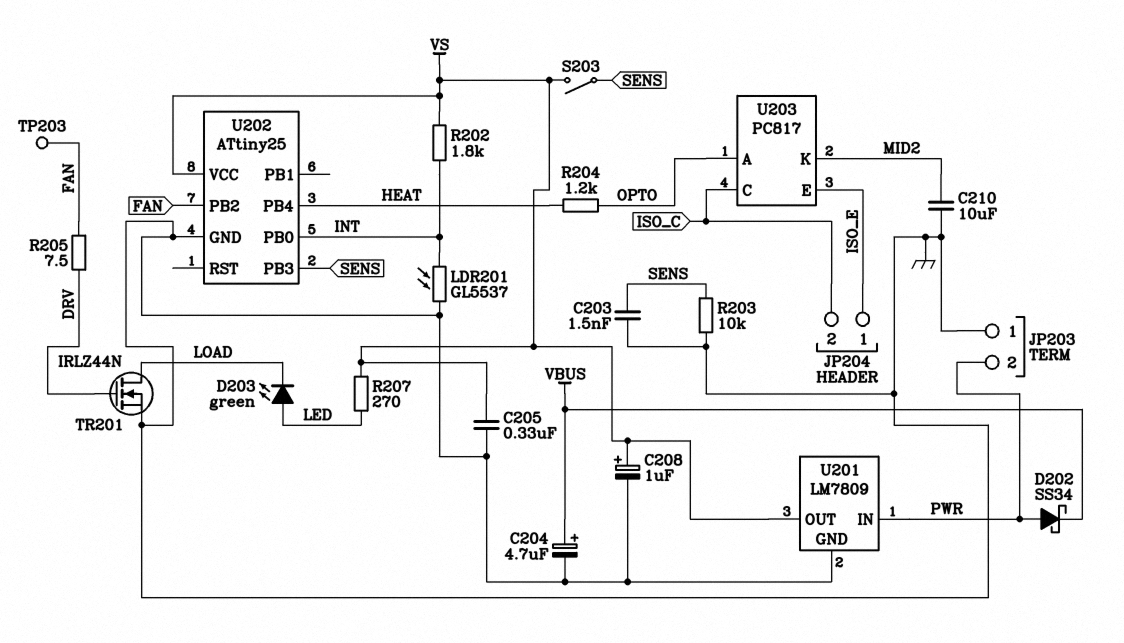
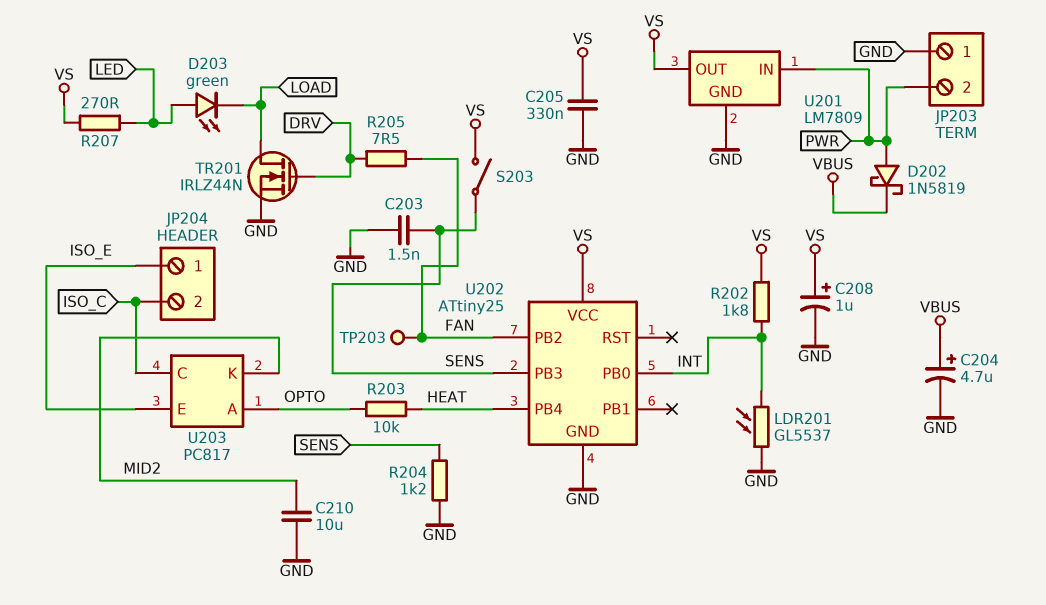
D202: schottky SS34 (A PWR, K VBUS) -> schottky 1N5819 (A PWR, K VBUS)
R203: 10k (GND, SENS) -> 10k (HEAT, OPTO)
R204: 1.2k (HEAT, OPTO) -> 1.2k (GND, SENS)

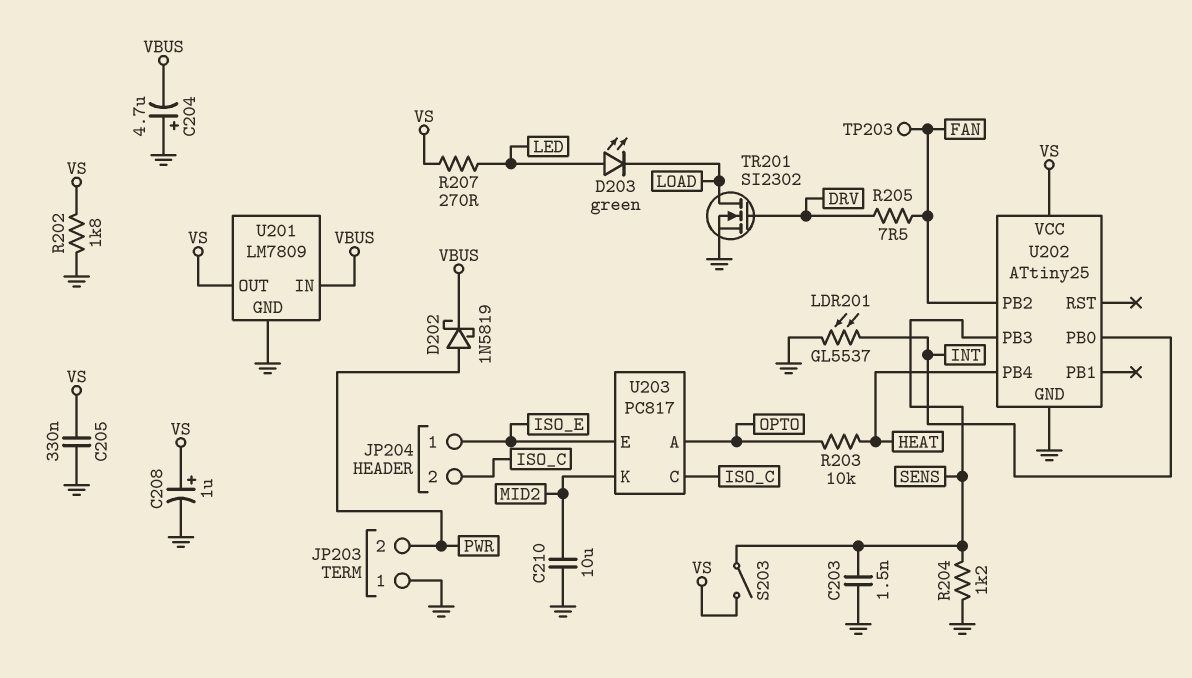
C204: 4.7uF (plus VBUS, minus GND) -> 4.7uF (plus GND, minus VBUS)
R202: 1.8k (INT, VS) -> 1.8k (GND, VS)
TR201: NMOS IRLZ44N (G DRV, D LOAD, S GND) -> NMOS SI2302 (G DRV, D LOAD, S GND)
U201 pin IN: PWR -> VBUS

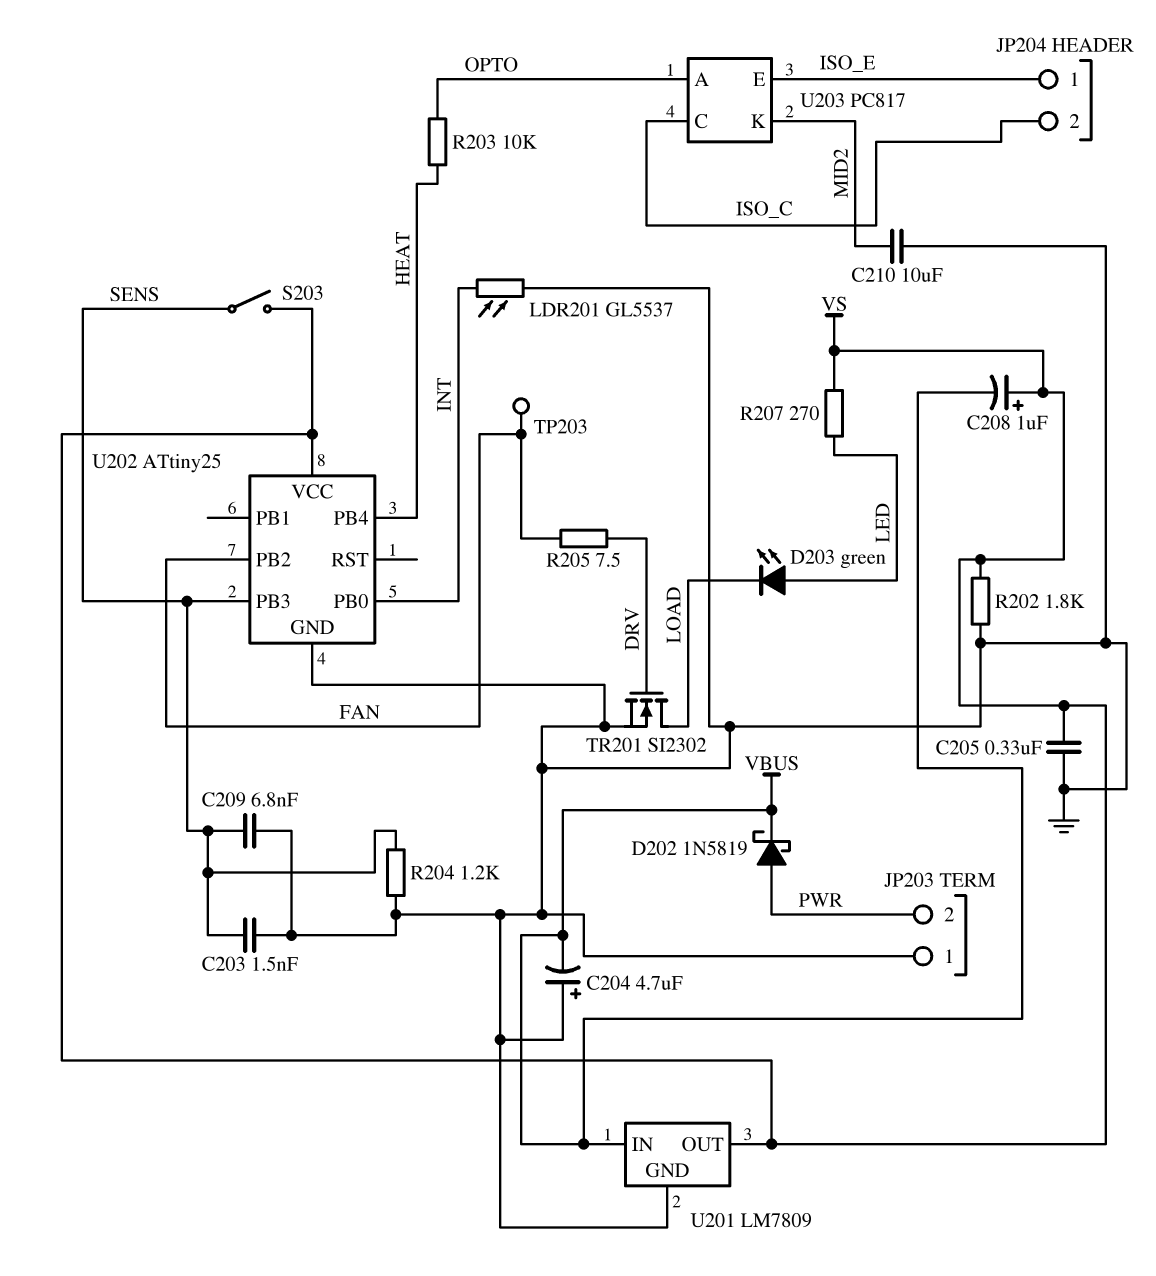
C208: 1uF (plus VS, minus GND) -> 1uF (plus VS, minus VBUS)
C209: none -> 6.8nF (GND, SENS)

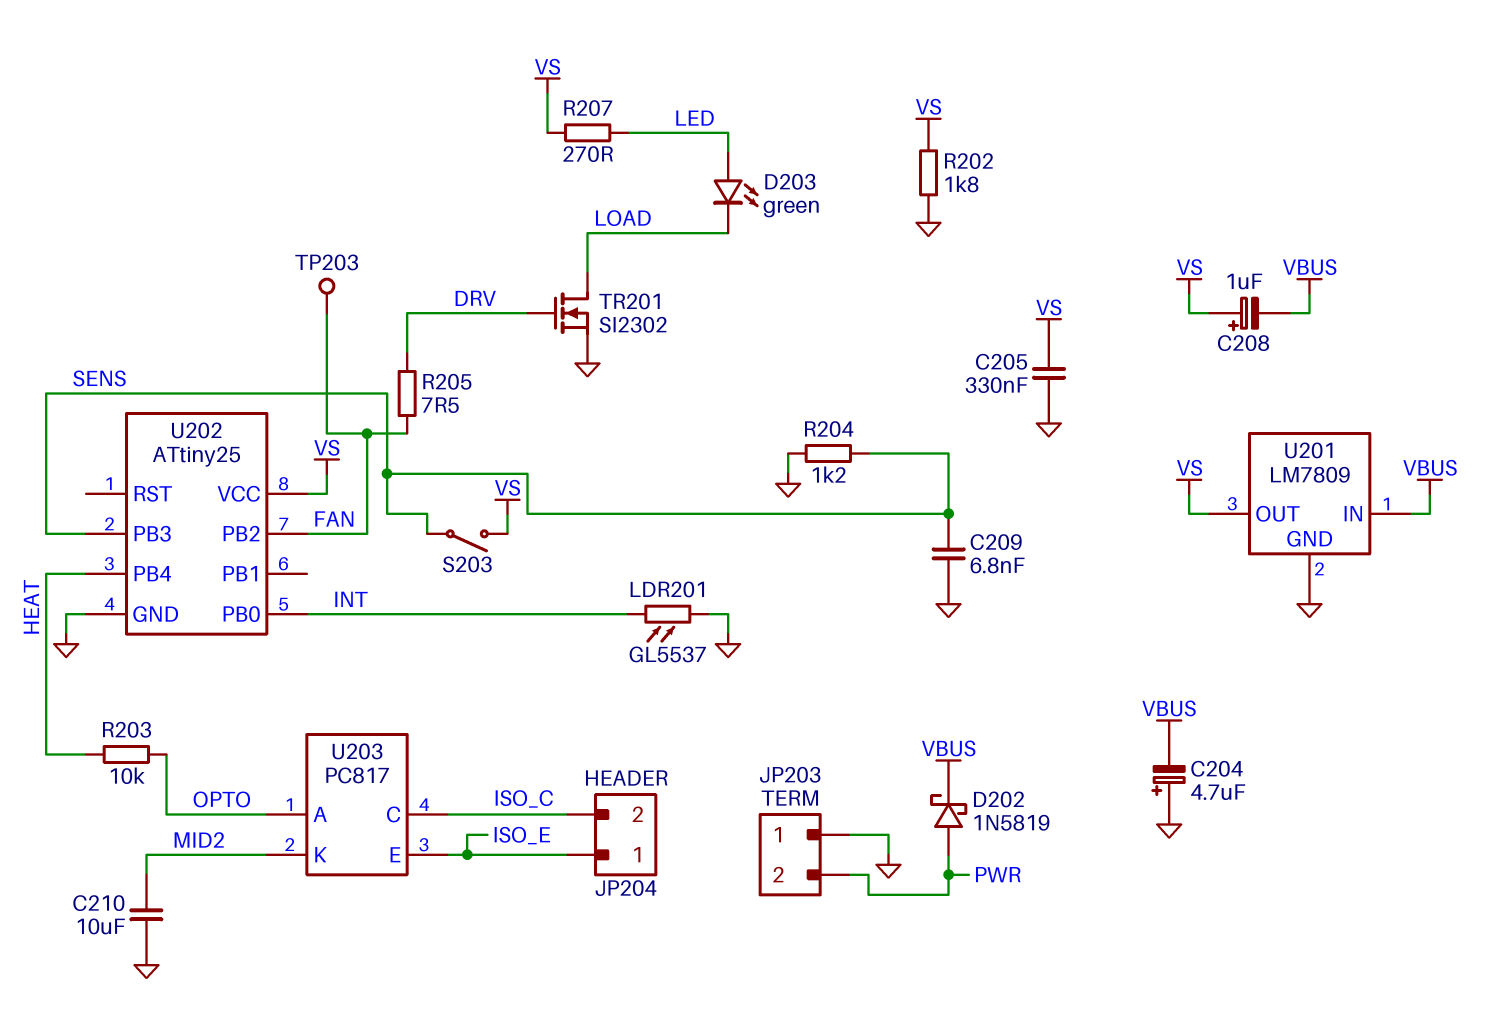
C203: 1.5nF (GND, SENS) -> none

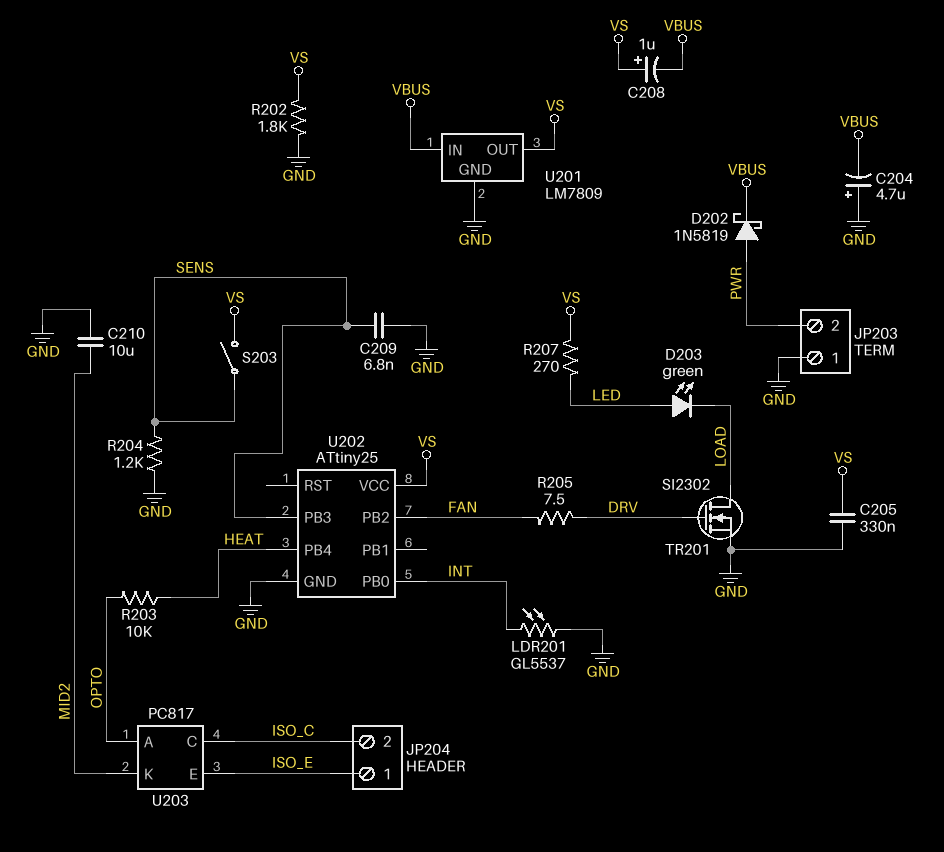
TP203: test point (FAN) -> none

